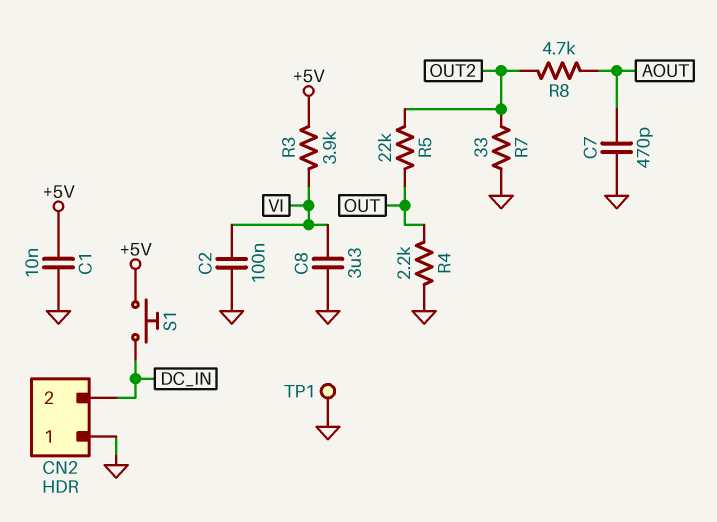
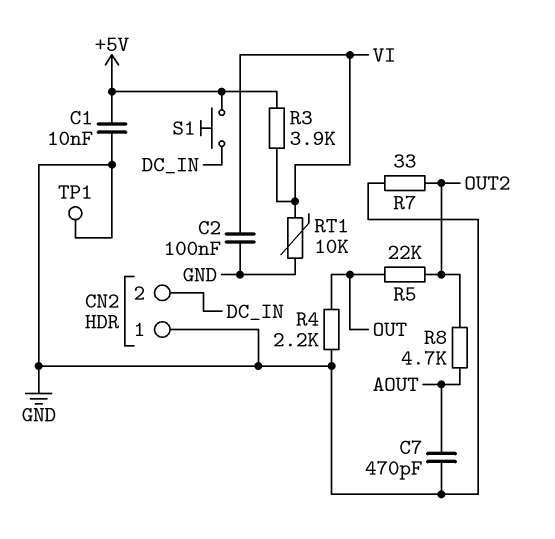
C8: 3.3uF (GND, VI) -> none
RT1: none -> 10k (GND, VI)

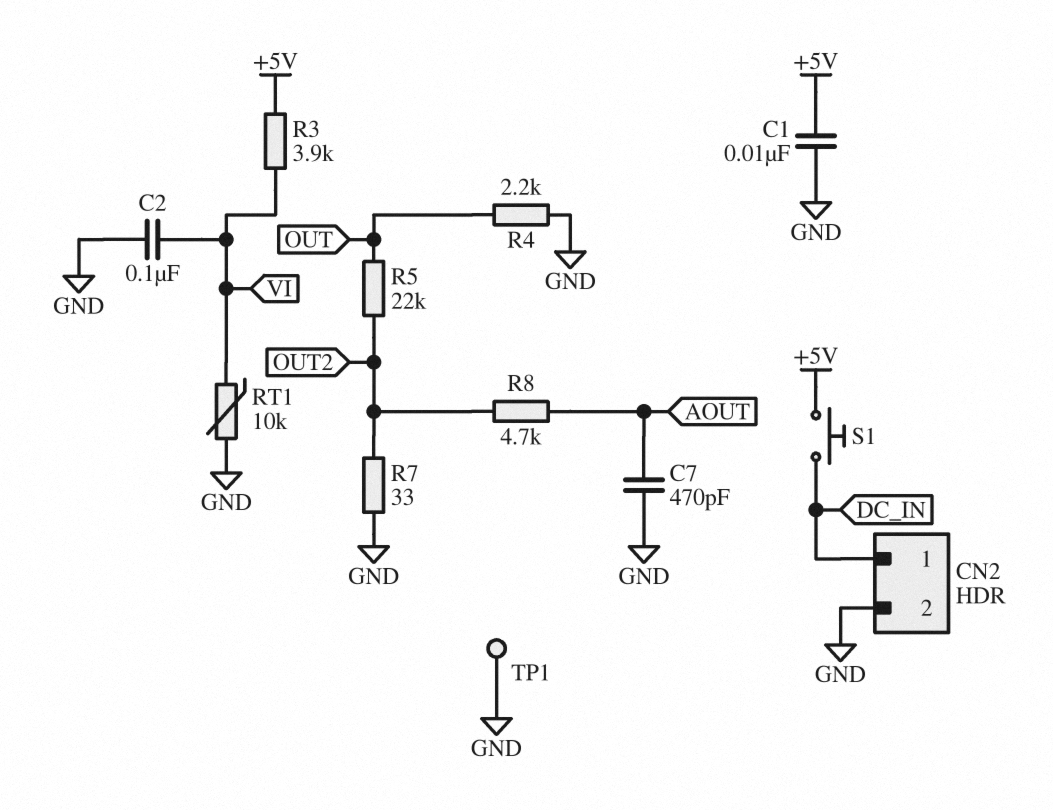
CN2 pin 1: GND -> DC_IN
CN2 pin 2: DC_IN -> GND

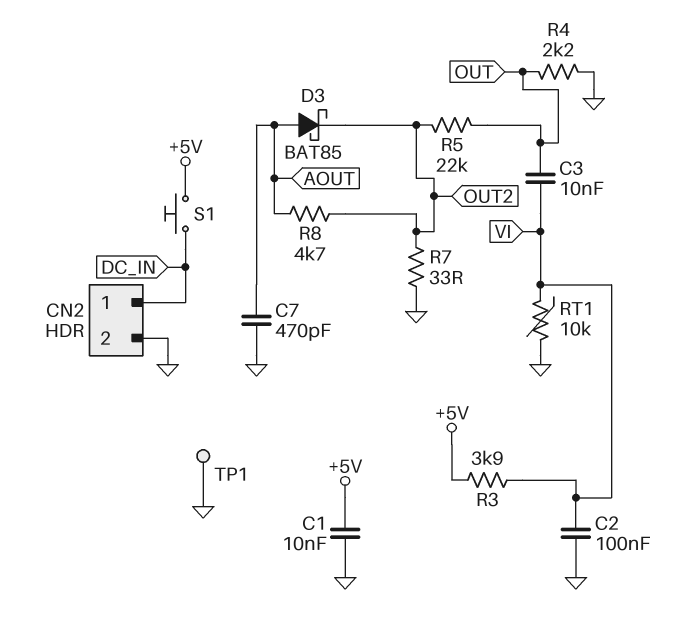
C3: none -> 10nF (OUT, VI)
D3: none -> schottky BAT85 (A AOUT, K OUT2)

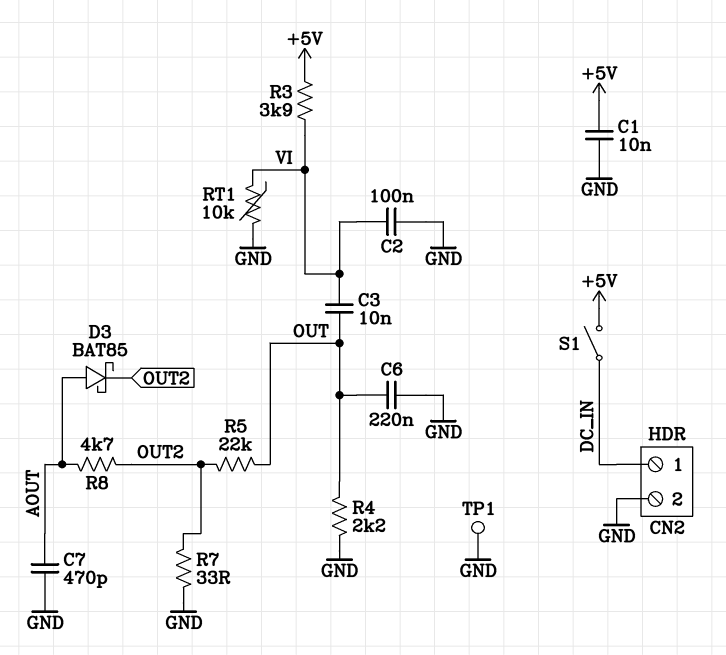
C6: none -> 220nF (GND, OUT)
S1: button (+5V, DC_IN) -> switch (+5V, DC_IN)

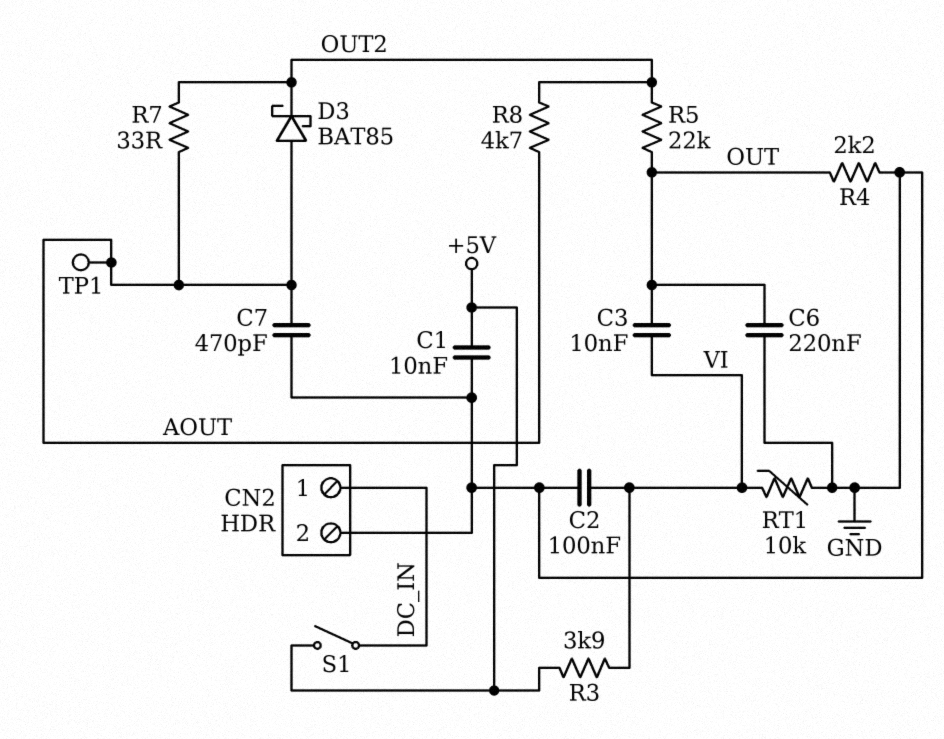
R7: 33 (GND, OUT2) -> 33 (AOUT, OUT2)
TP1: test point (GND) -> test point (AOUT)

